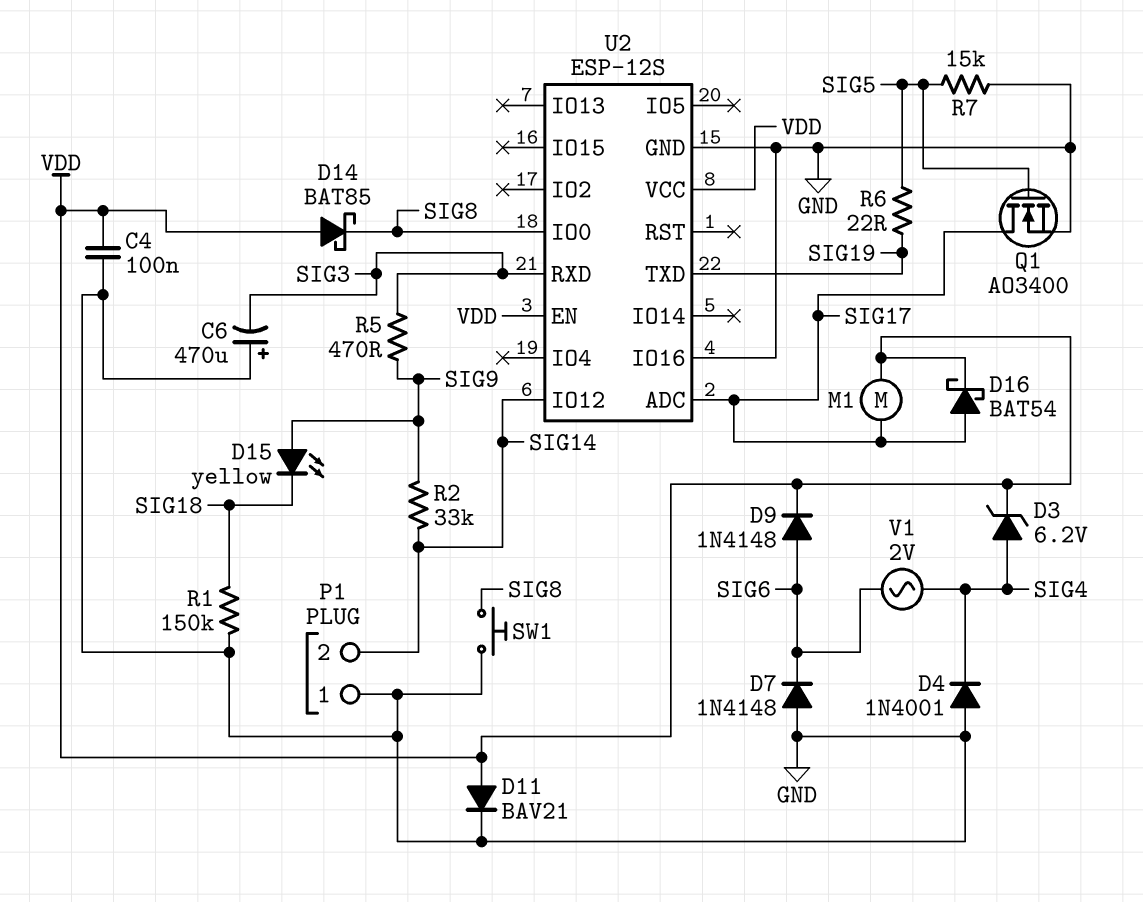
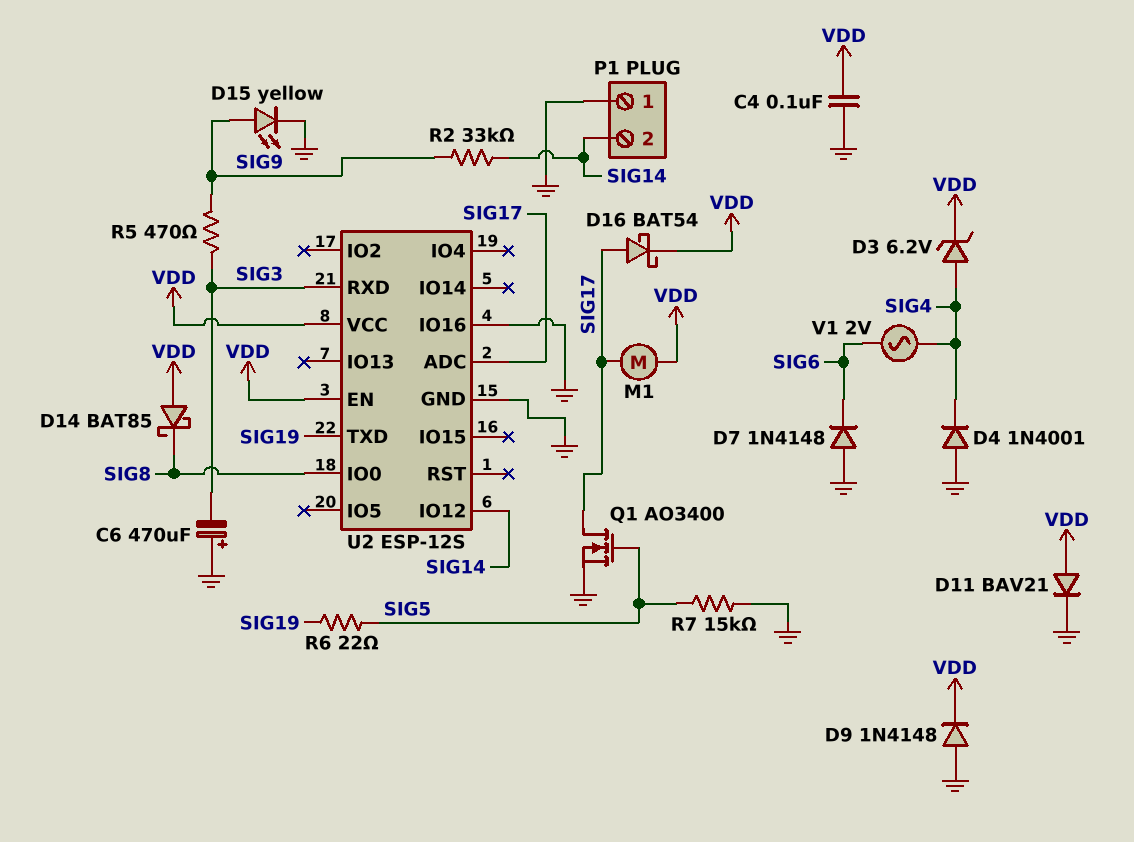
D9: diode 1N4148 (A SIG6, K VDD) -> diode 1N4148 (A GND, K VDD)
D15: LED yellow (A SIG9, K SIG18) -> LED yellow (A SIG9, K GND)
R1: 150k (GND, SIG18) -> none
SW1: button (GND, SIG8) -> none

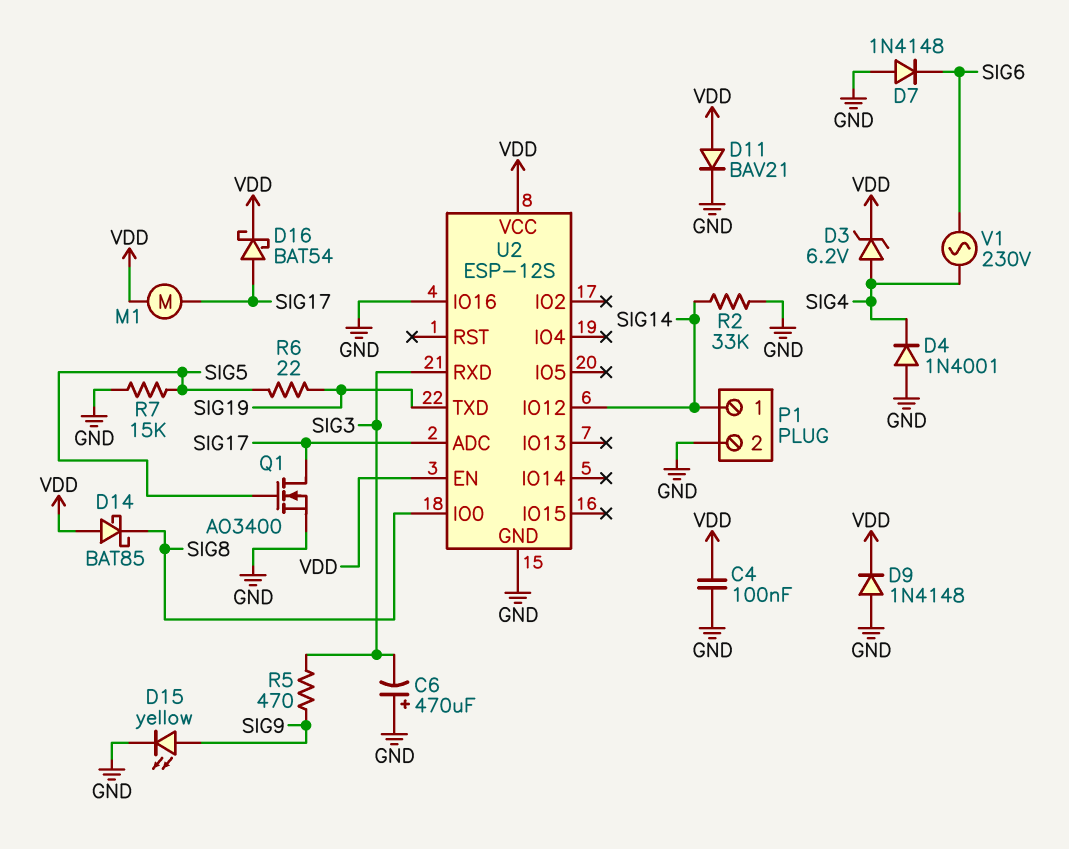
P1 pin 1: GND -> SIG14
P1 pin 2: SIG14 -> GND
R2: 33k (SIG9, SIG14) -> 33k (GND, SIG14)
V1: AC 2V (SIG4, SIG6) -> AC 230V (SIG4, SIG6)

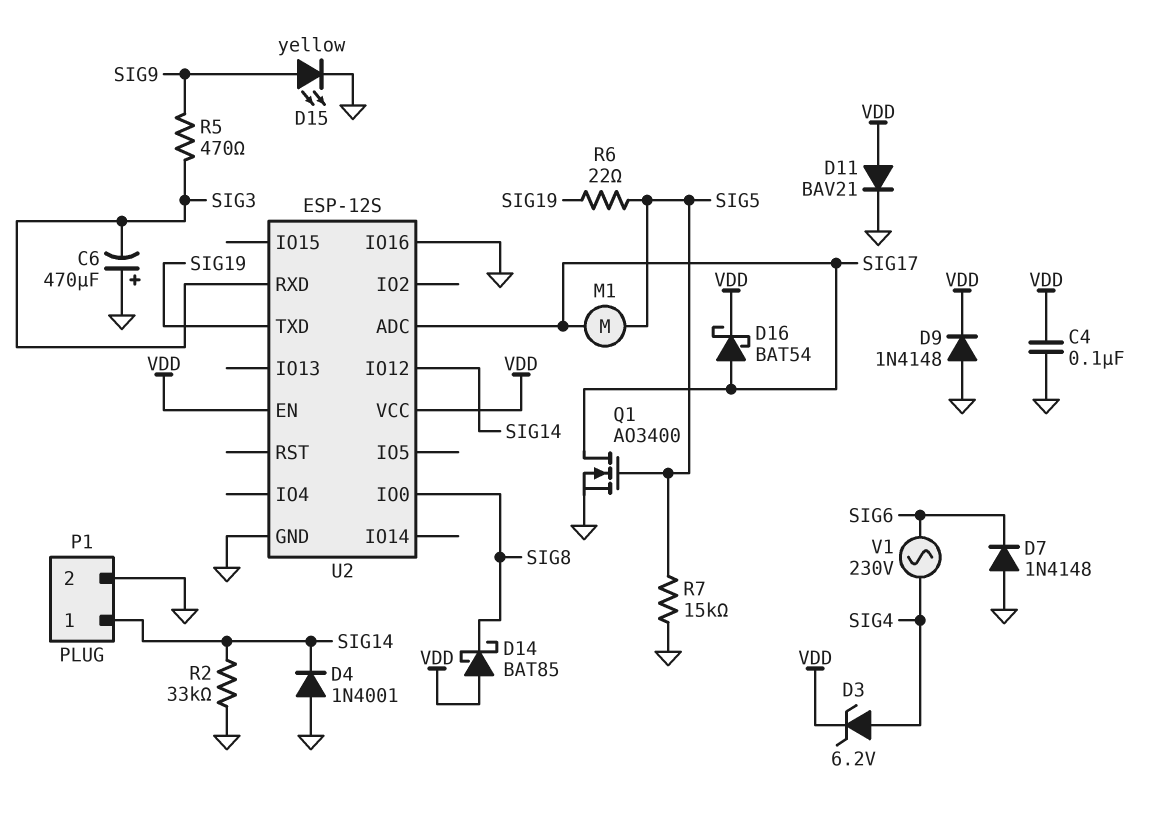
D4: diode 1N4001 (A GND, K SIG4) -> diode 1N4001 (A GND, K SIG14)
M1: motor (SIG17, VDD) -> motor (SIG5, SIG17)

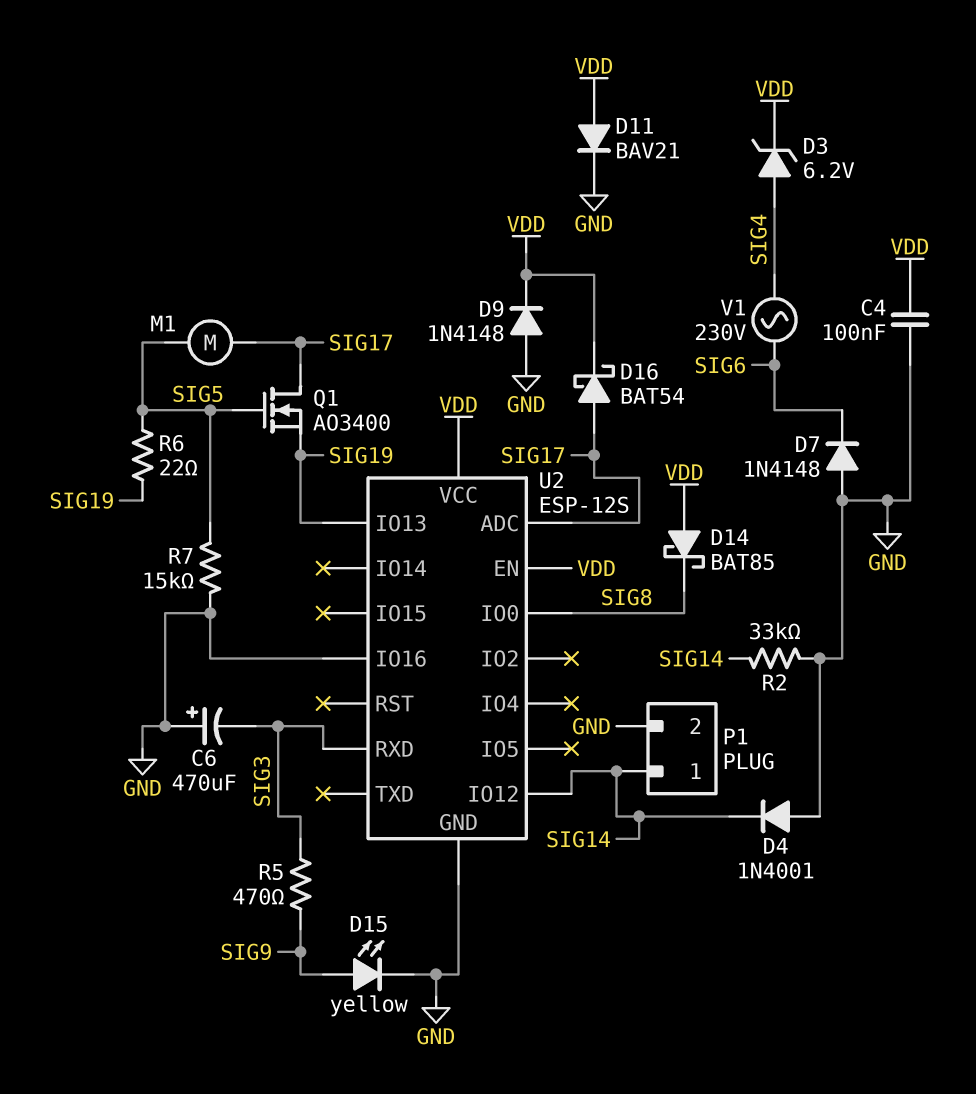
Q1: NMOS AO3400 (G SIG5, D SIG17, S GND) -> NMOS AO3400 (G SIG5, D SIG17, S SIG19)
U2 pin IO13: none -> SIG19
U2 pin TXD: SIG19 -> none

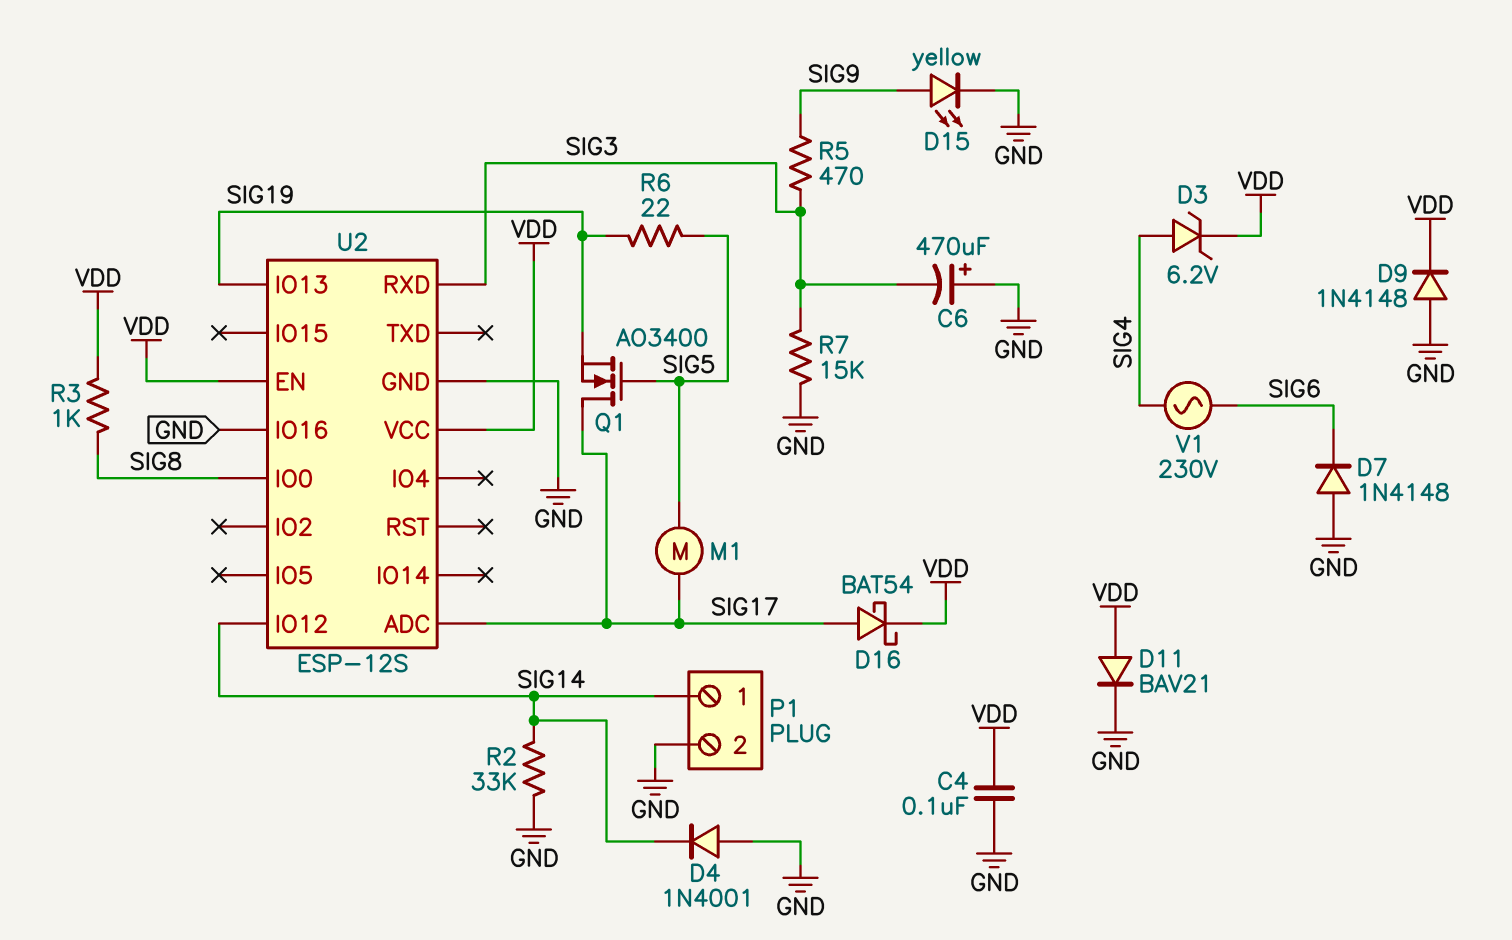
D14: schottky BAT85 (A VDD, K SIG8) -> none
R3: none -> 1k (SIG8, VDD)
R7: 15k (GND, SIG5) -> 15k (GND, SIG3)

